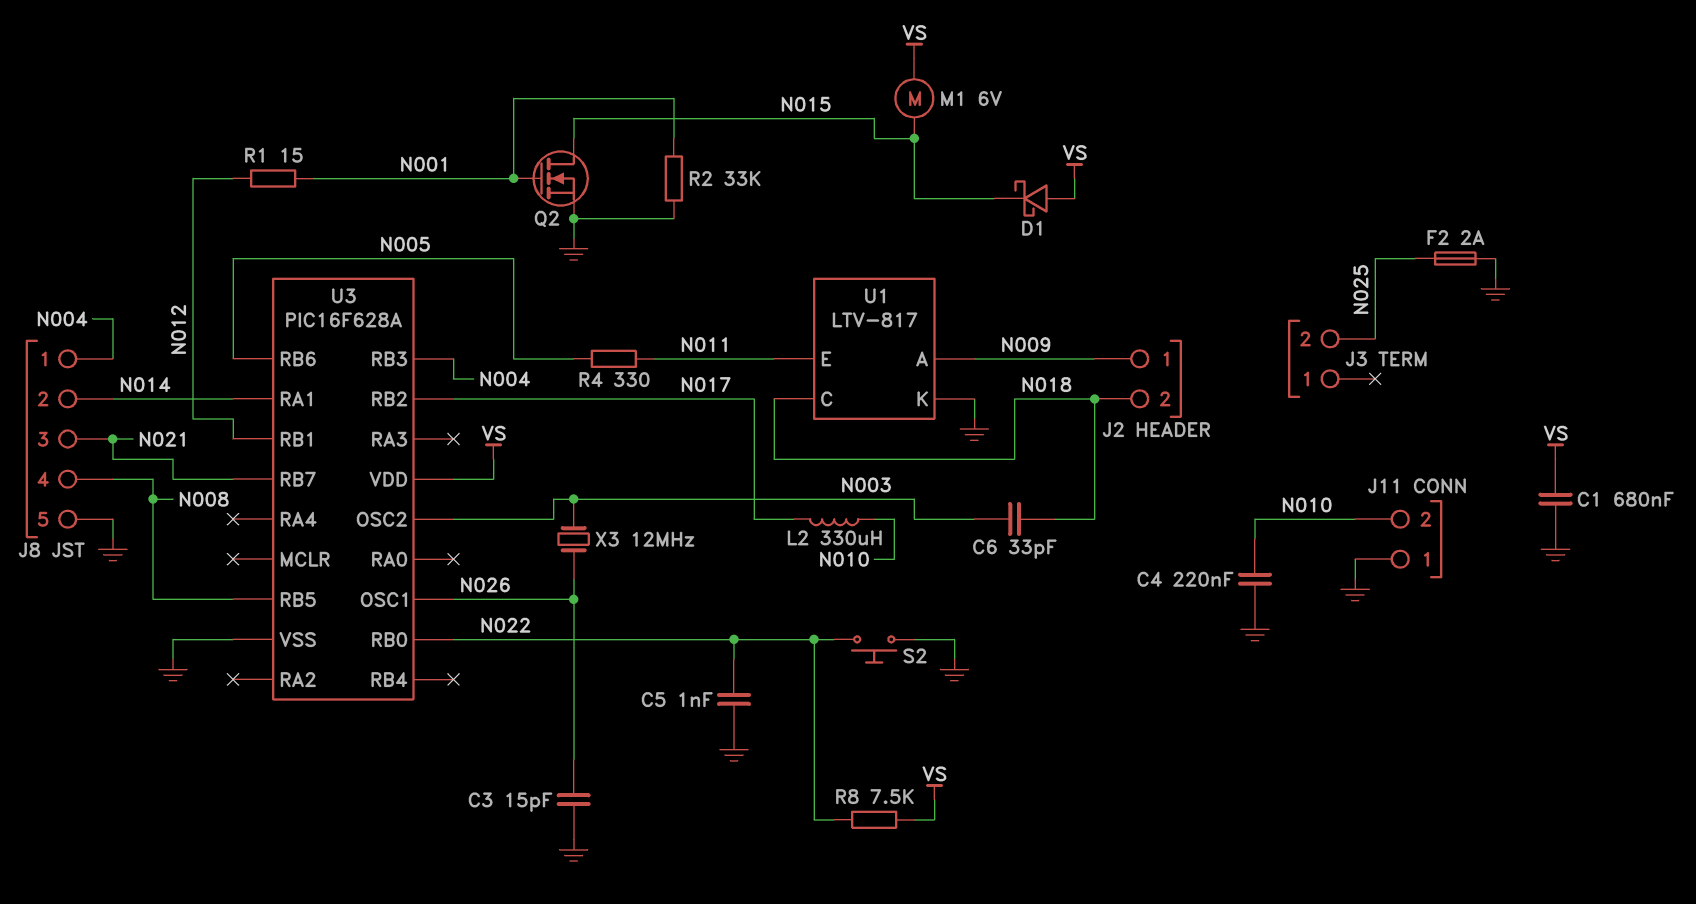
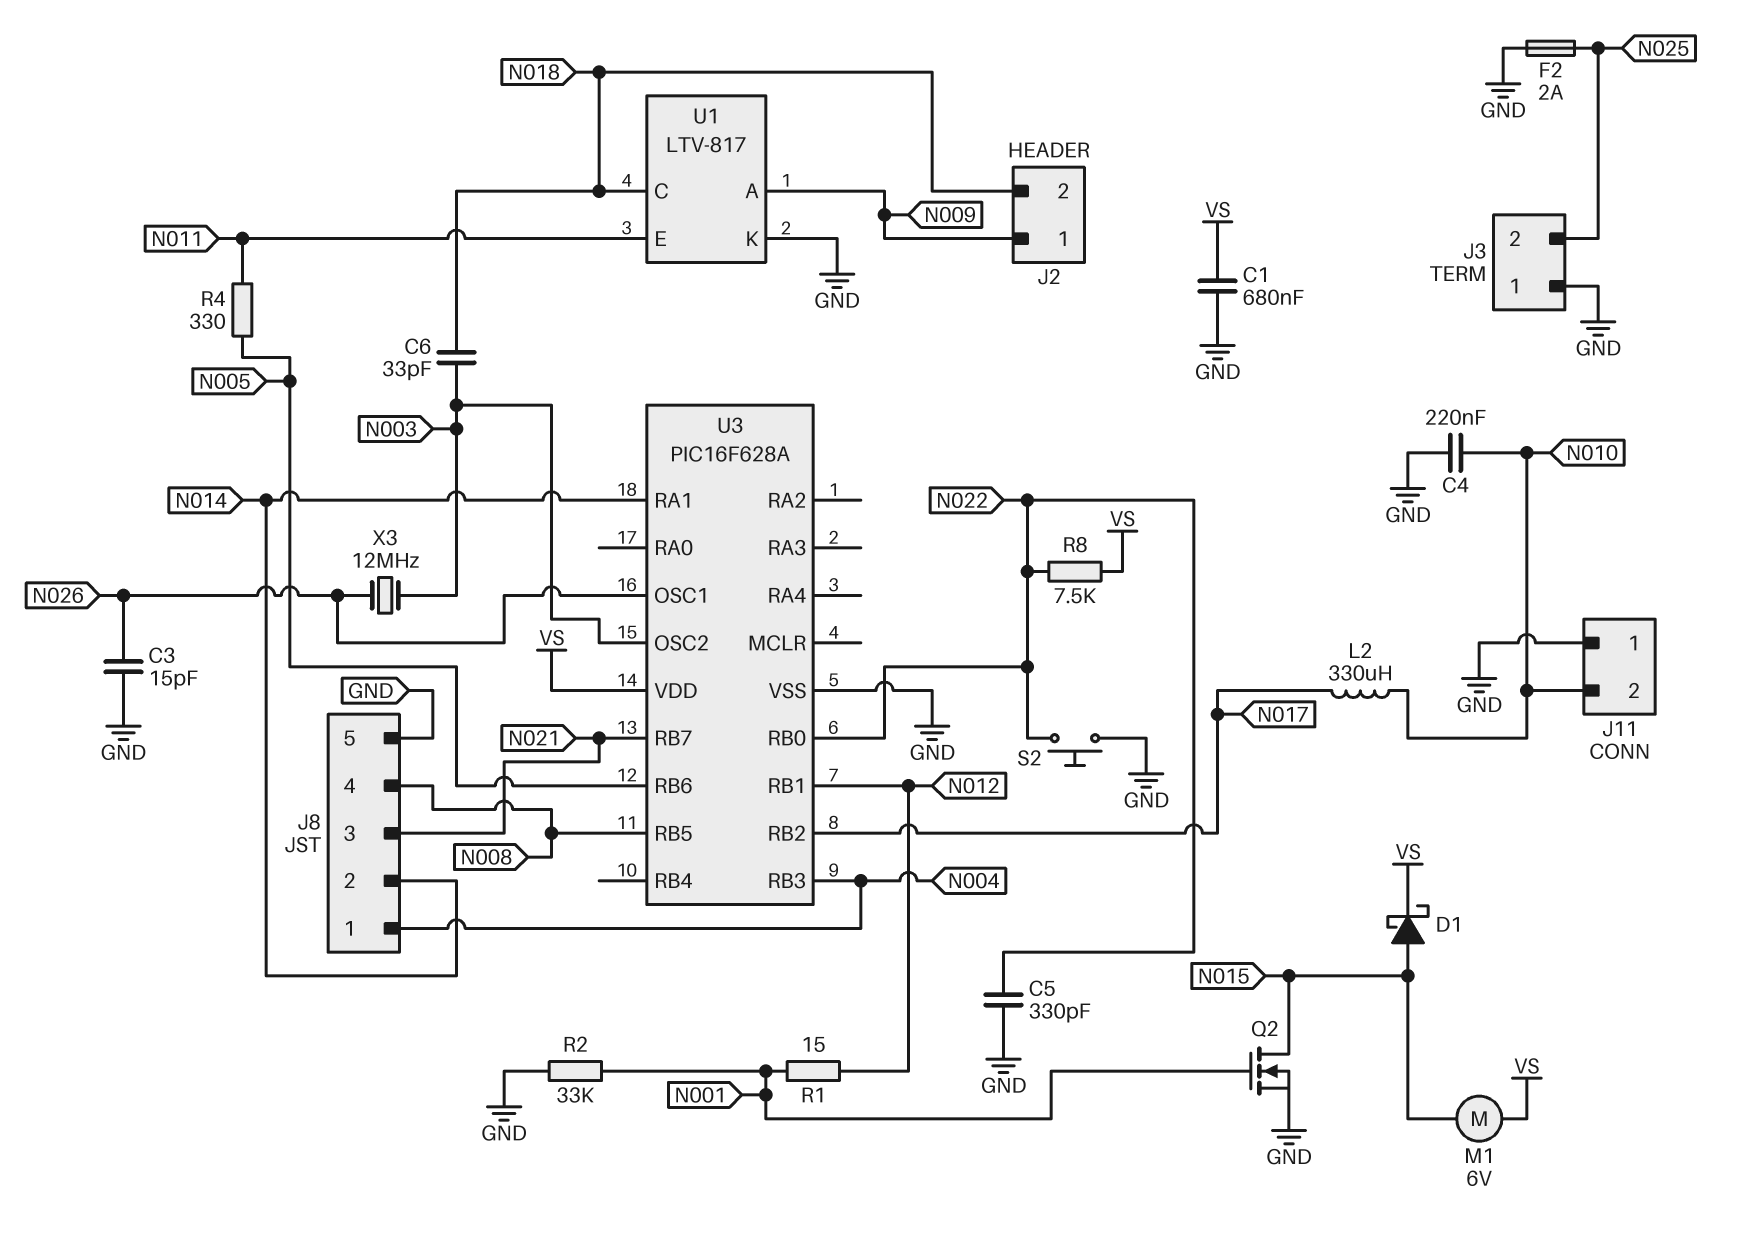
C5: 1nF (GND, N022) -> 330pF (GND, N022)
D1: schottky (A VS, K N015) -> schottky (A N015, K VS)
J3 pin 1: none -> GND

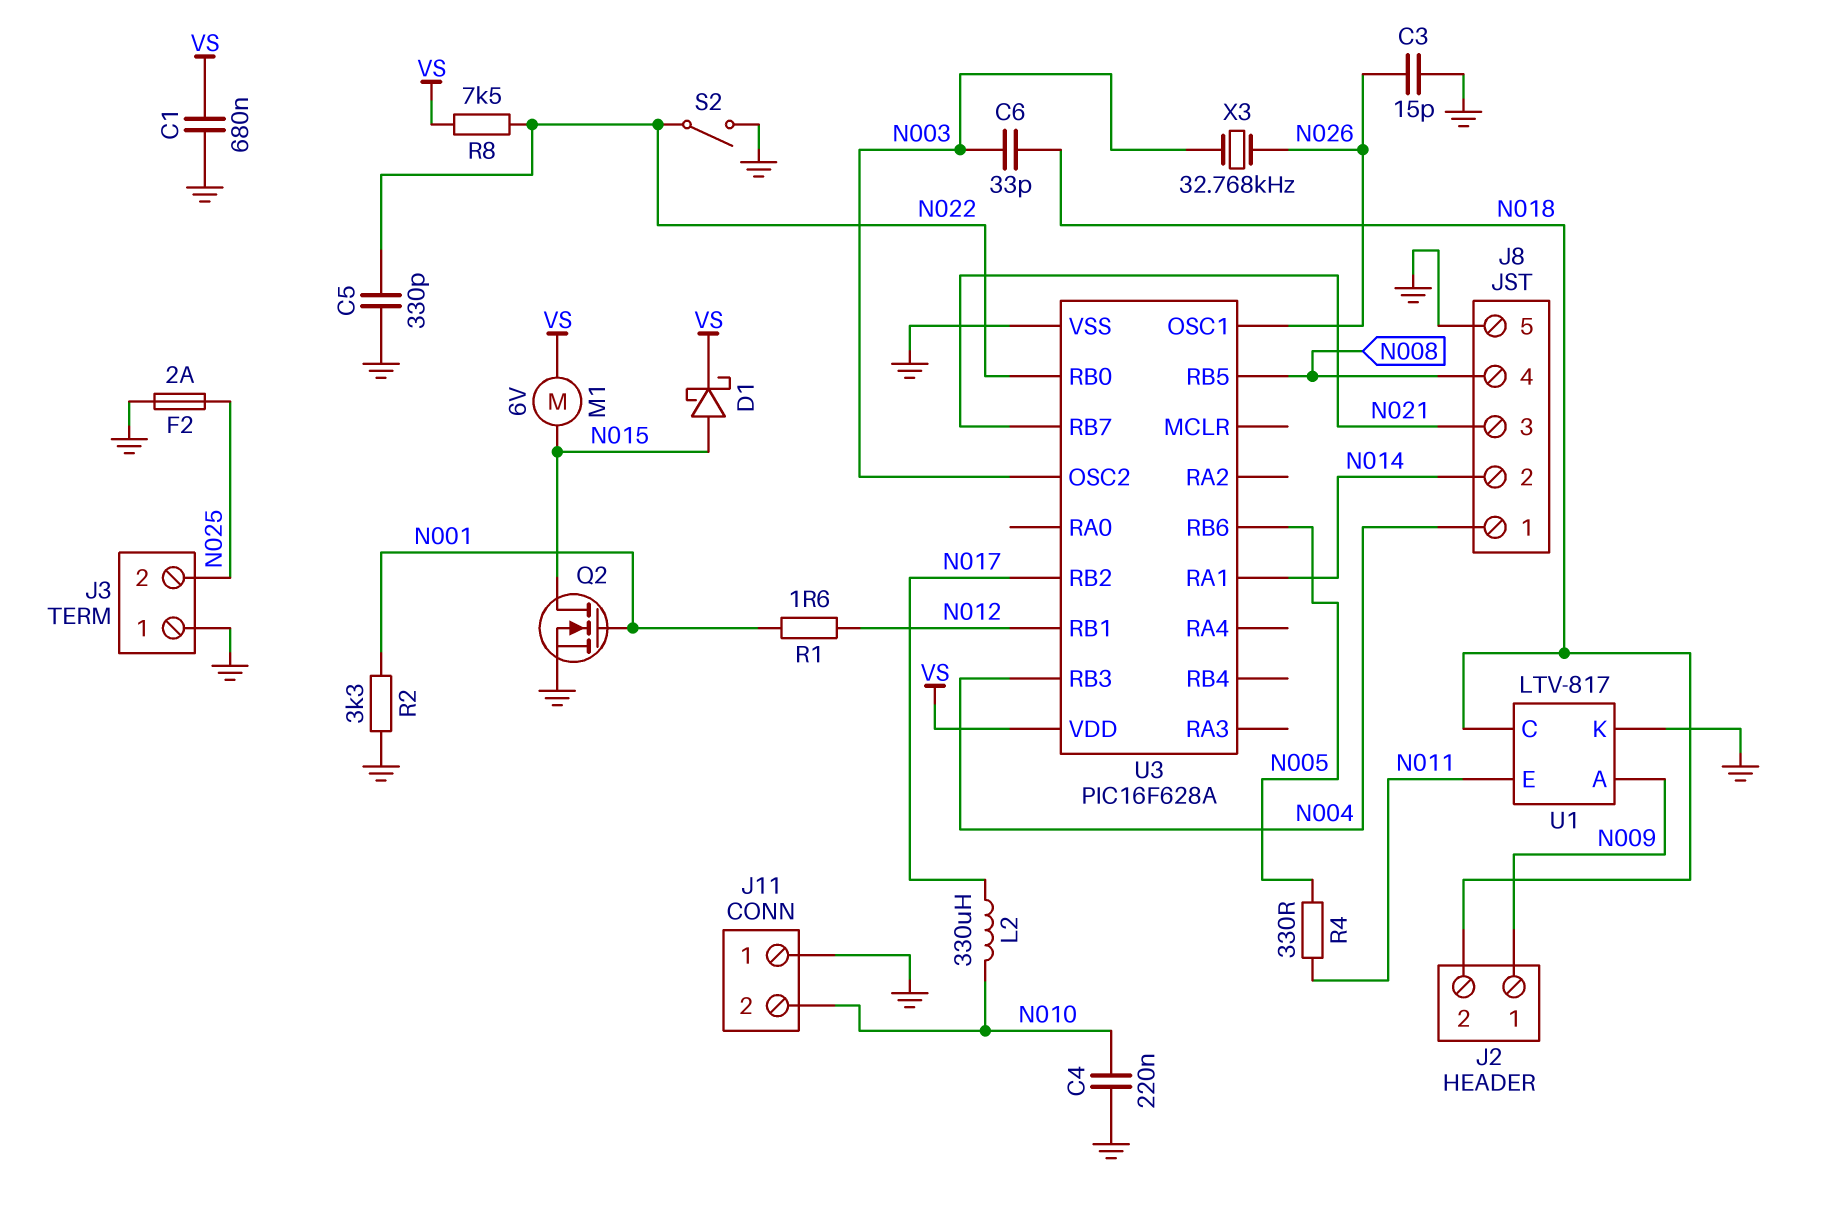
R1: 15 (N001, N012) -> 1.6 (N001, N012)
R2: 33k (GND, N001) -> 3.3k (GND, N001)
S2: button (GND, N022) -> switch (GND, N022)
X3: 12MHz (N003, N026) -> 32.768kHz (N003, N026)

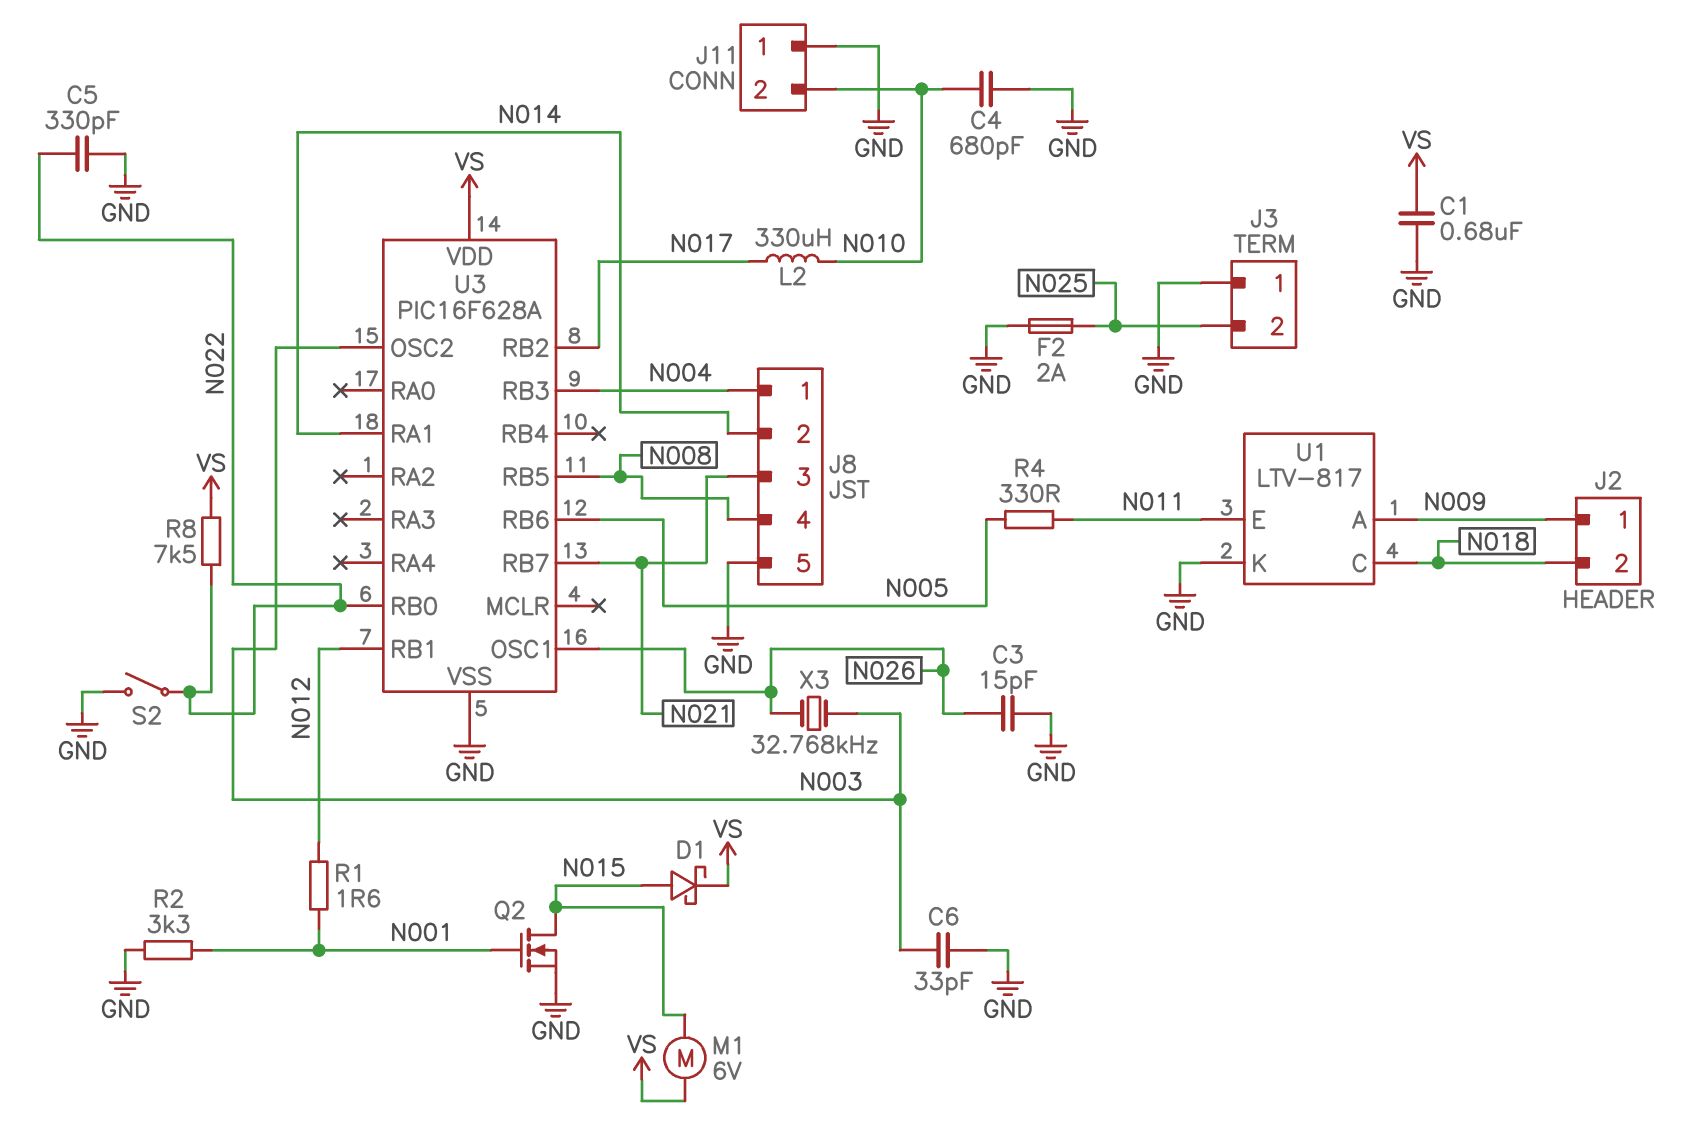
C4: 220nF (GND, N010) -> 680pF (GND, N010)
C6: 33pF (N003, N018) -> 33pF (GND, N003)

